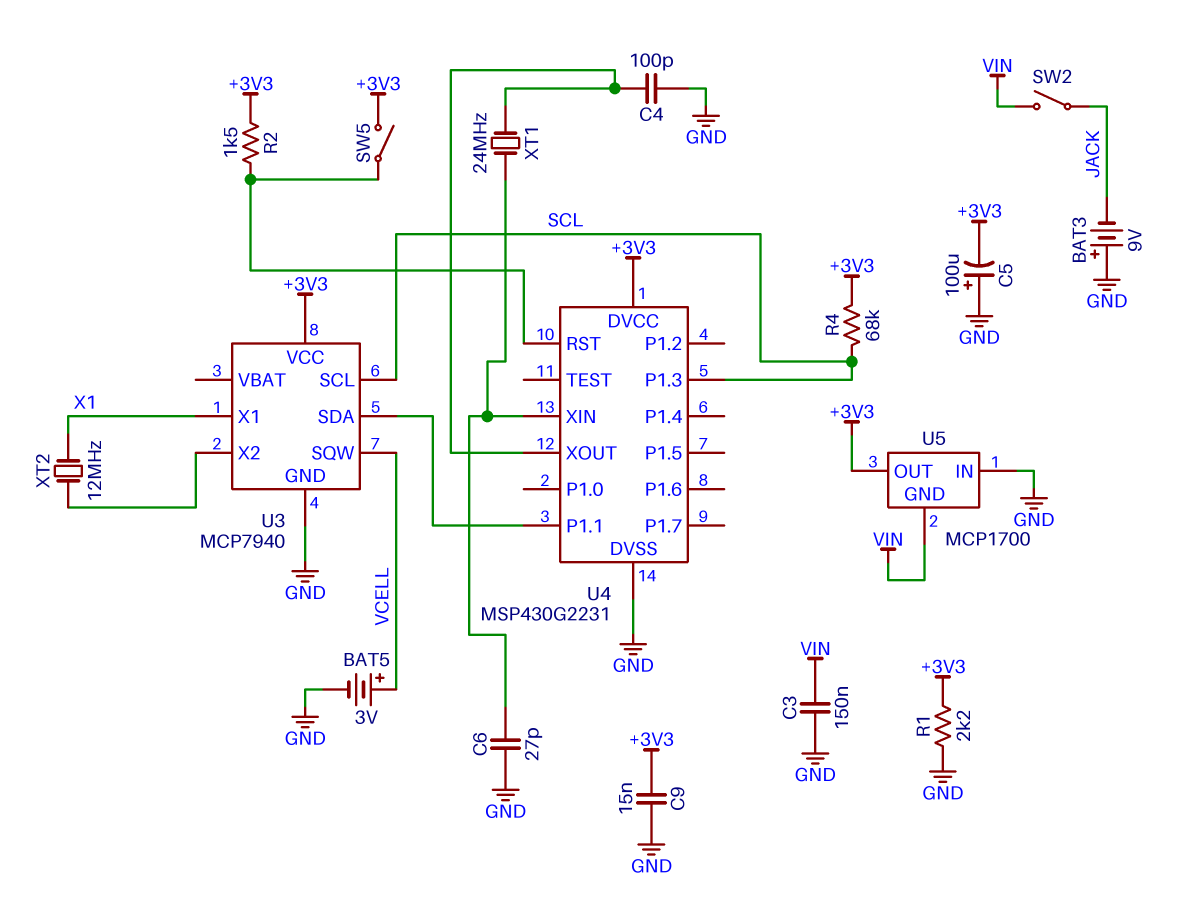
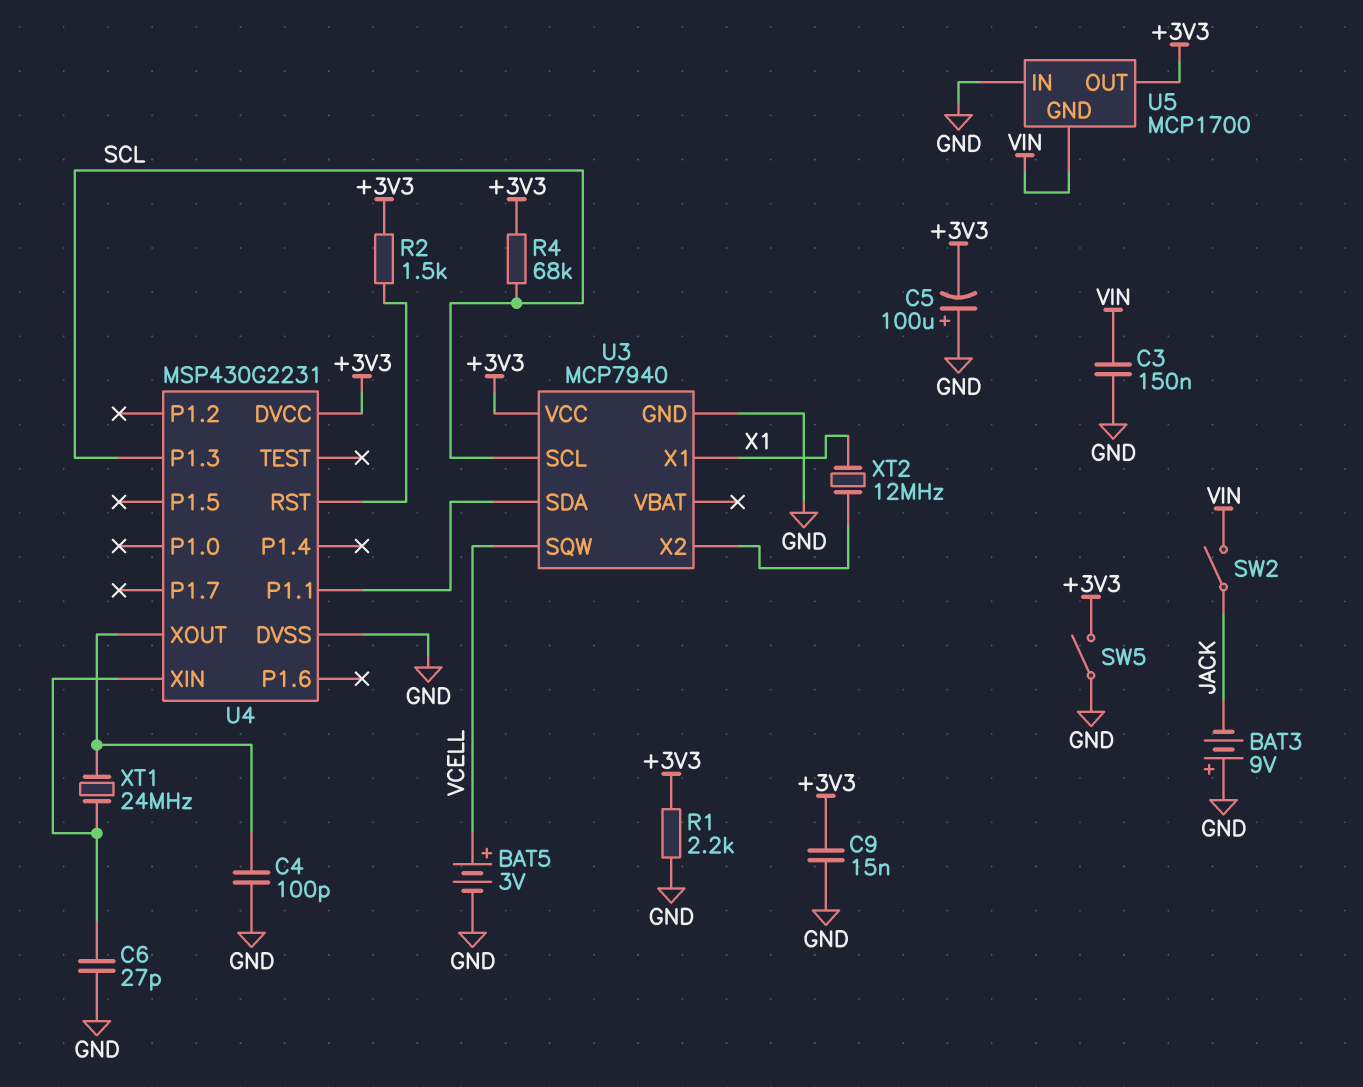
SW5: switch (+3V3, U4/RST) -> switch (+3V3, GND)

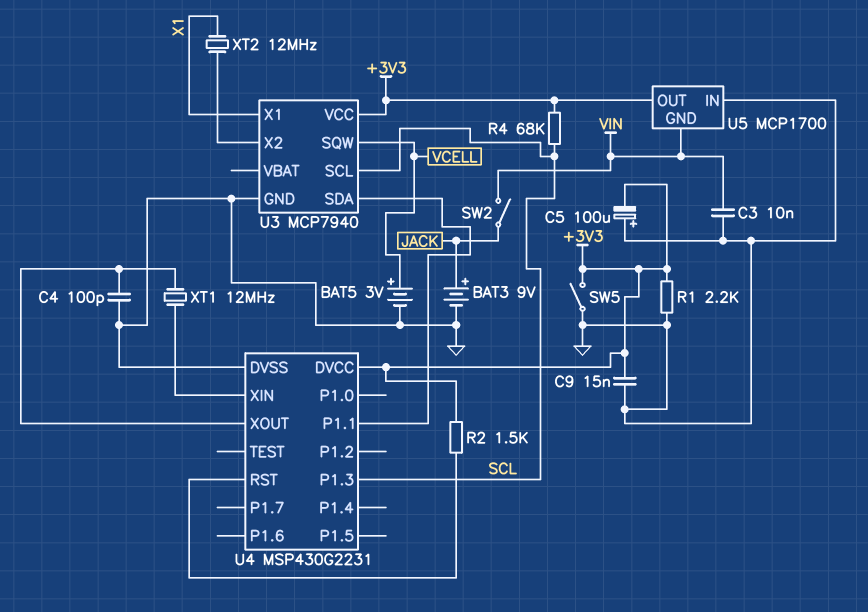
BAT3: 9V (plus GND, minus JACK) -> 9V (plus JACK, minus GND)
C3: 150nF (GND, VIN) -> 10nF (GND, VIN)
C6: 27pF (GND, U4/XIN) -> none
XT1: 24MHz (U4/XIN, U4/XOUT) -> 12MHz (U4/XIN, U4/XOUT)

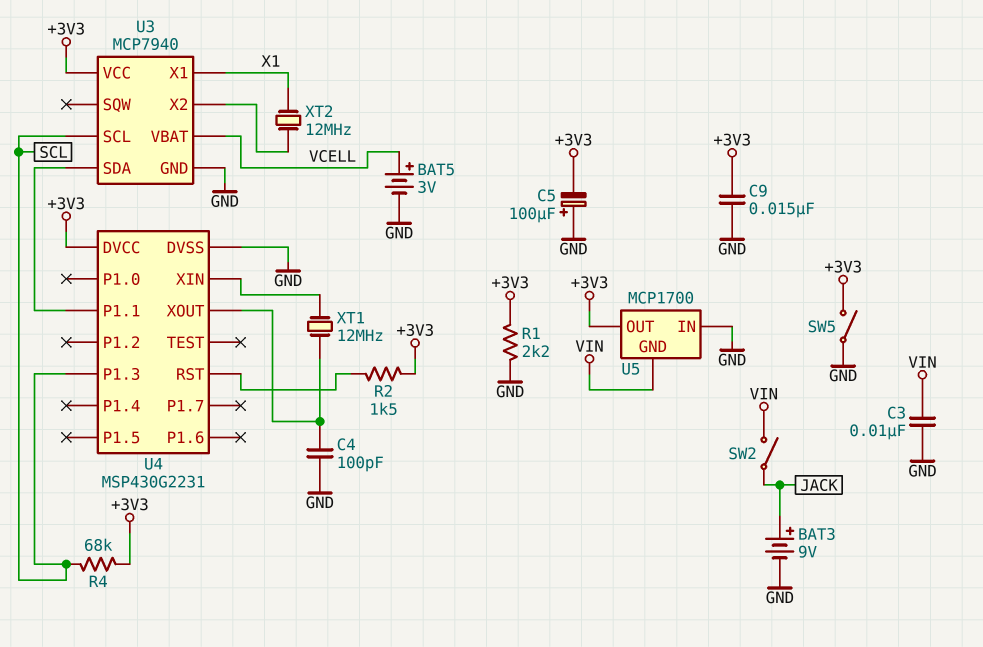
U3 pin SQW: VCELL -> none
U3 pin VBAT: none -> VCELL

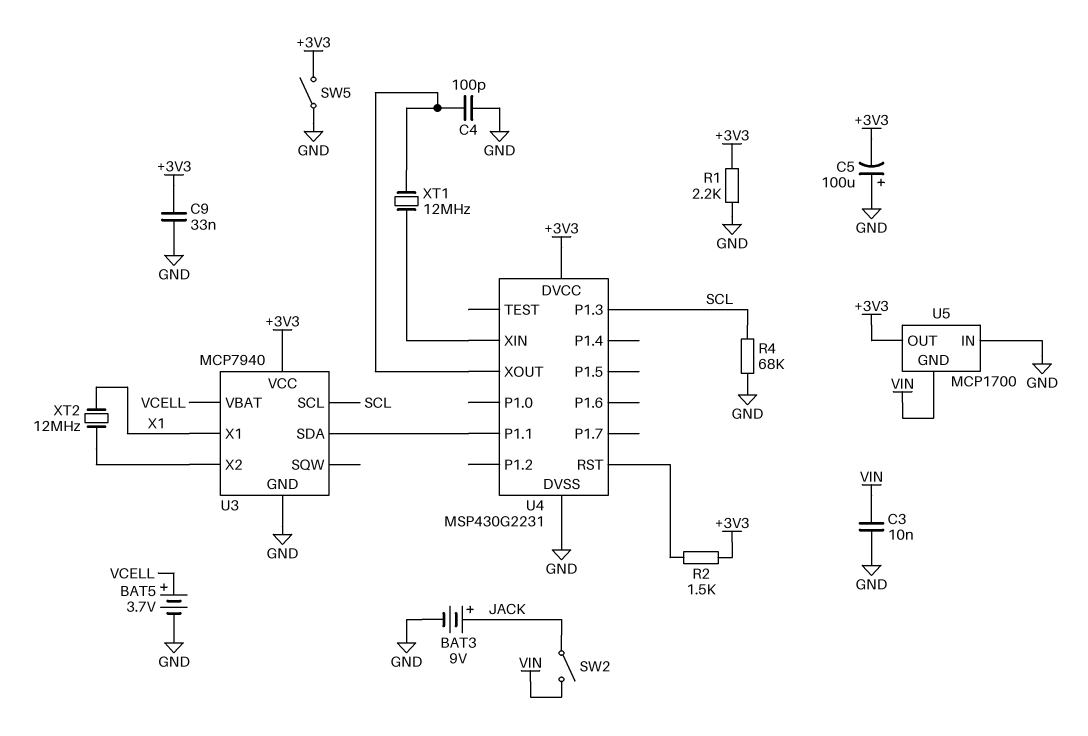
BAT5: 3V (plus VCELL, minus GND) -> 3.7V (plus VCELL, minus GND)
C9: 15nF (+3V3, GND) -> 33nF (+3V3, GND)
R4: 68k (+3V3, SCL) -> 68k (GND, SCL)

